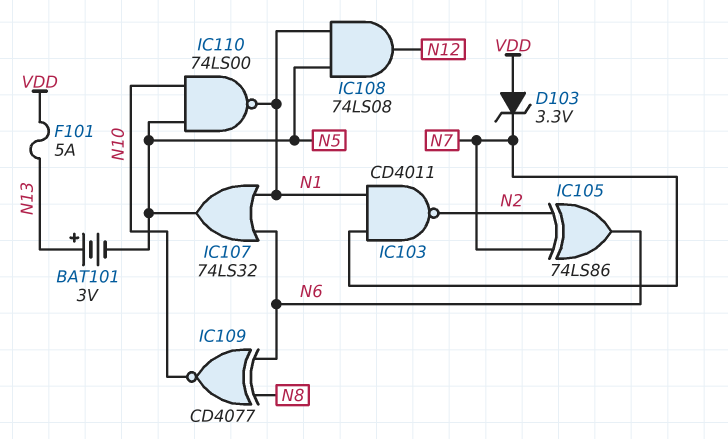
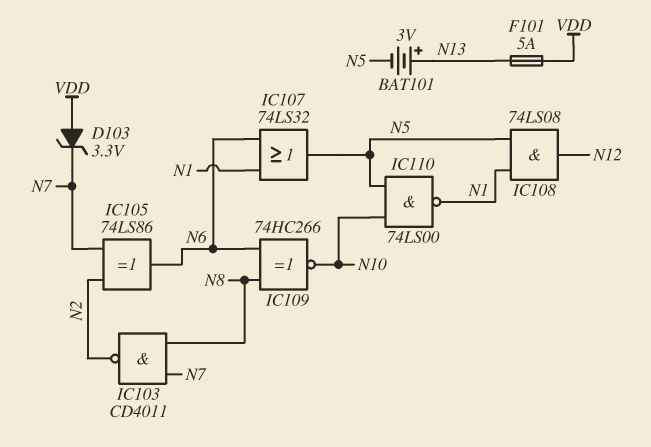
IC103: NAND CD4011 (in N1, in N7, out N2) -> NAND CD4011 (in N7, in N8, out N2)
IC109: XNOR CD4077 (in N6, in N8, out N10) -> XNOR 74HC266 (in N6, in N8, out N10)

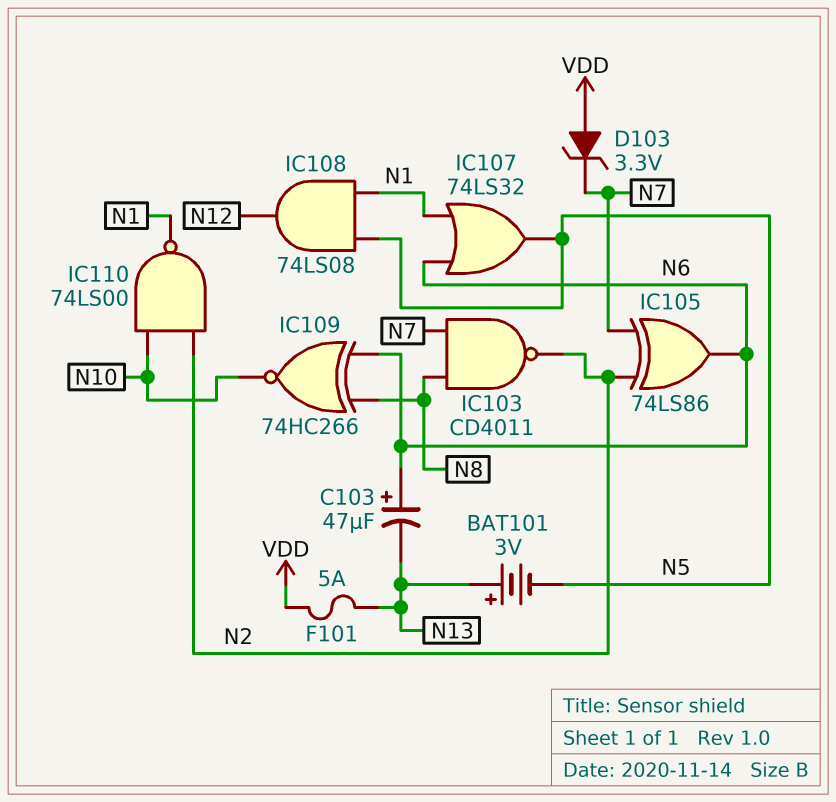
C103: none -> 47uF (plus N6, minus N13)
IC110: NAND 74LS00 (in N5, in N10, out N1) -> NAND 74LS00 (in N2, in N10, out N1)

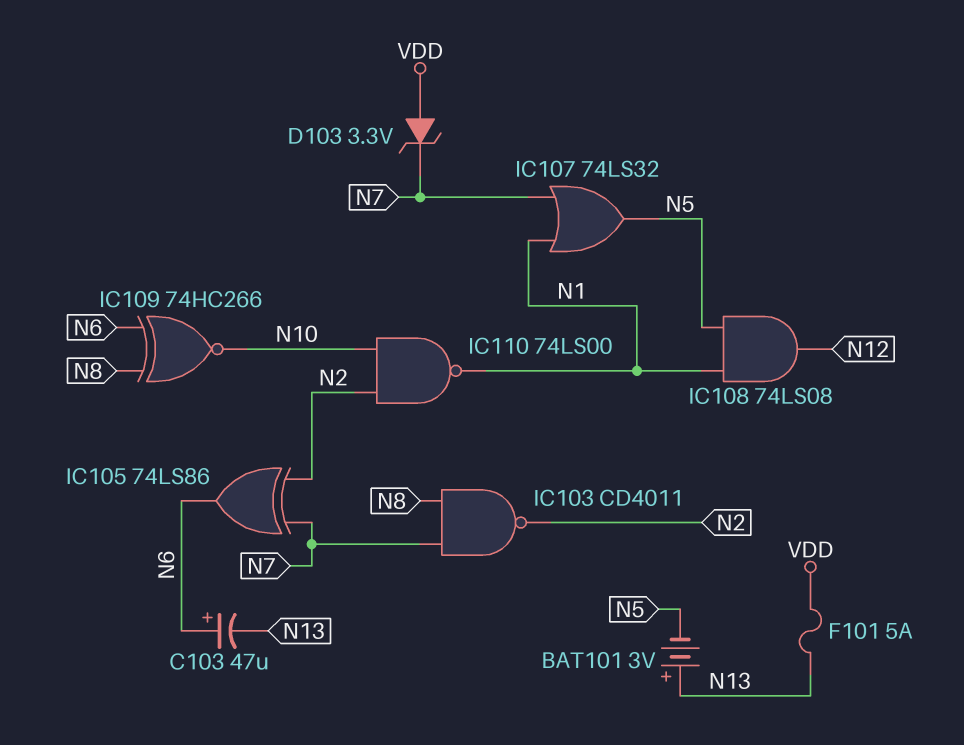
IC107: OR 74LS32 (in N1, in N6, out N5) -> OR 74LS32 (in N1, in N7, out N5)

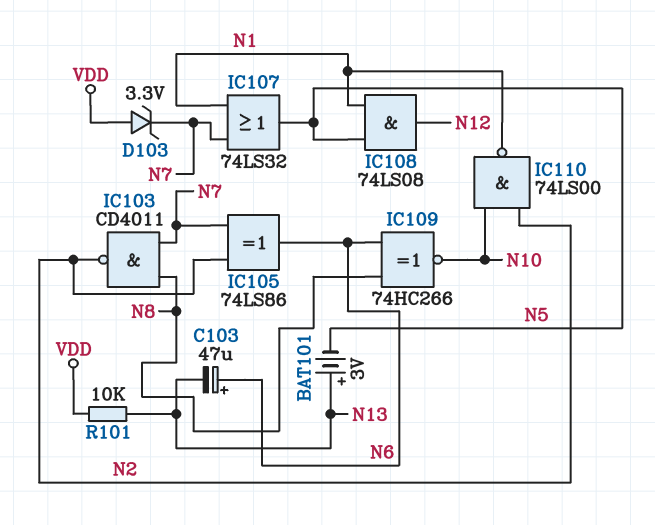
F101: 5A (N13, VDD) -> none
R101: none -> 10k (N13, VDD)

